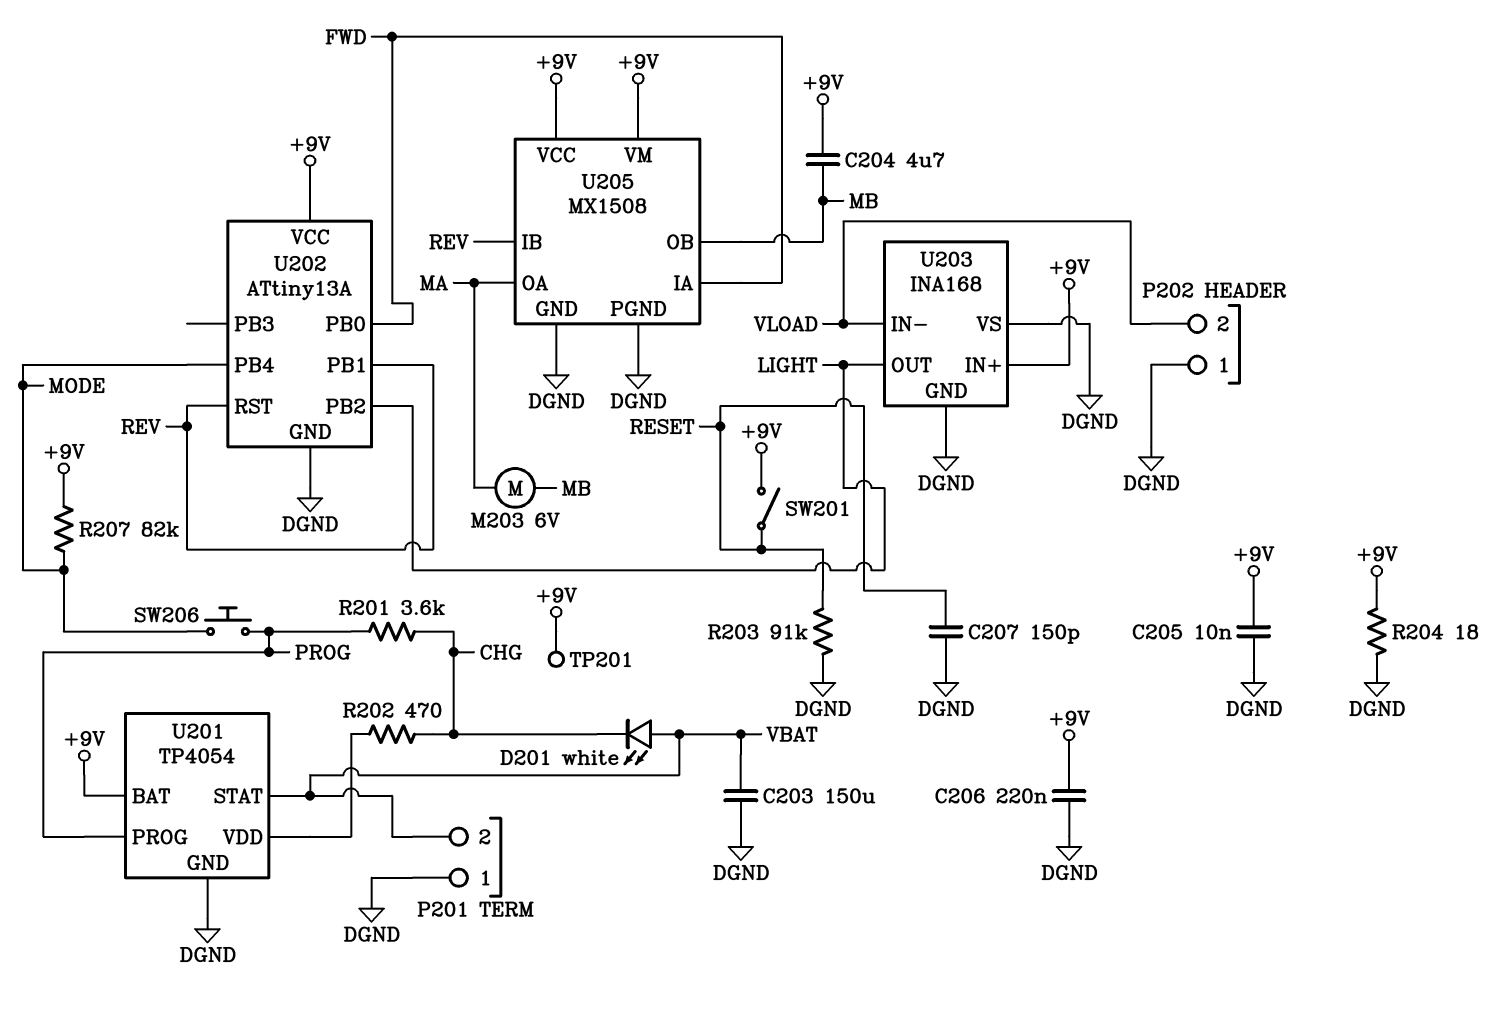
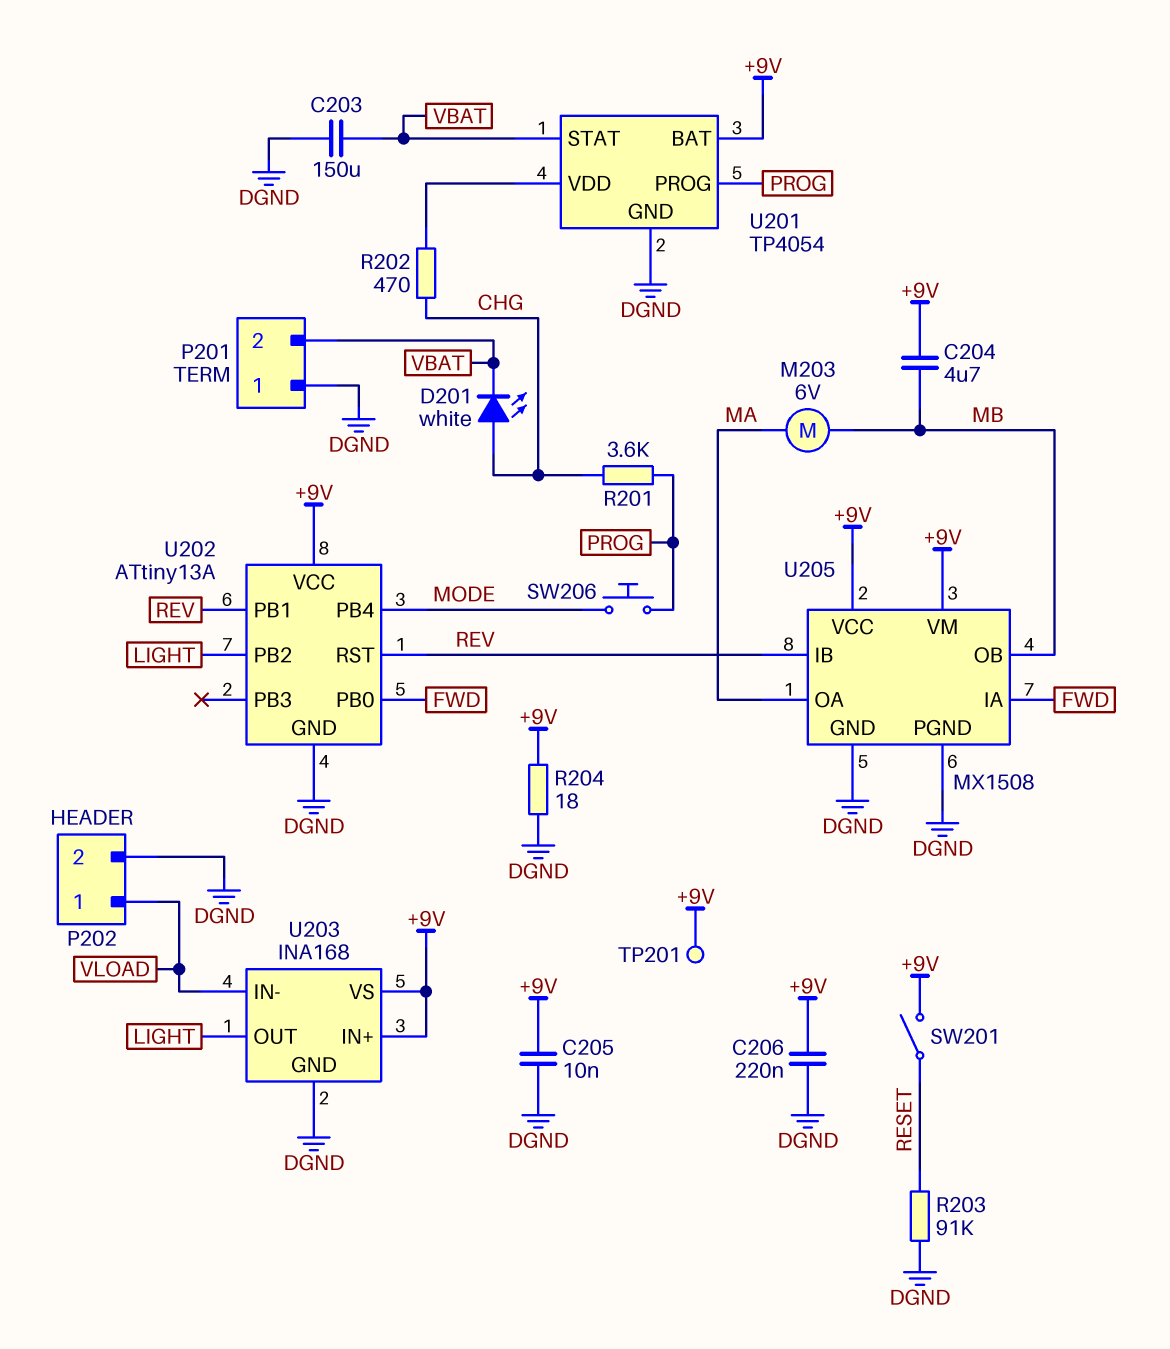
C207: 150pF (DGND, RESET) -> none
D201: LED white (A VBAT, K CHG) -> LED white (A CHG, K VBAT)
P202 pin 1: DGND -> VLOAD
P202 pin 2: VLOAD -> DGND
R207: 82k (+9V, MODE) -> none
U203 pin VS: DGND -> +9V

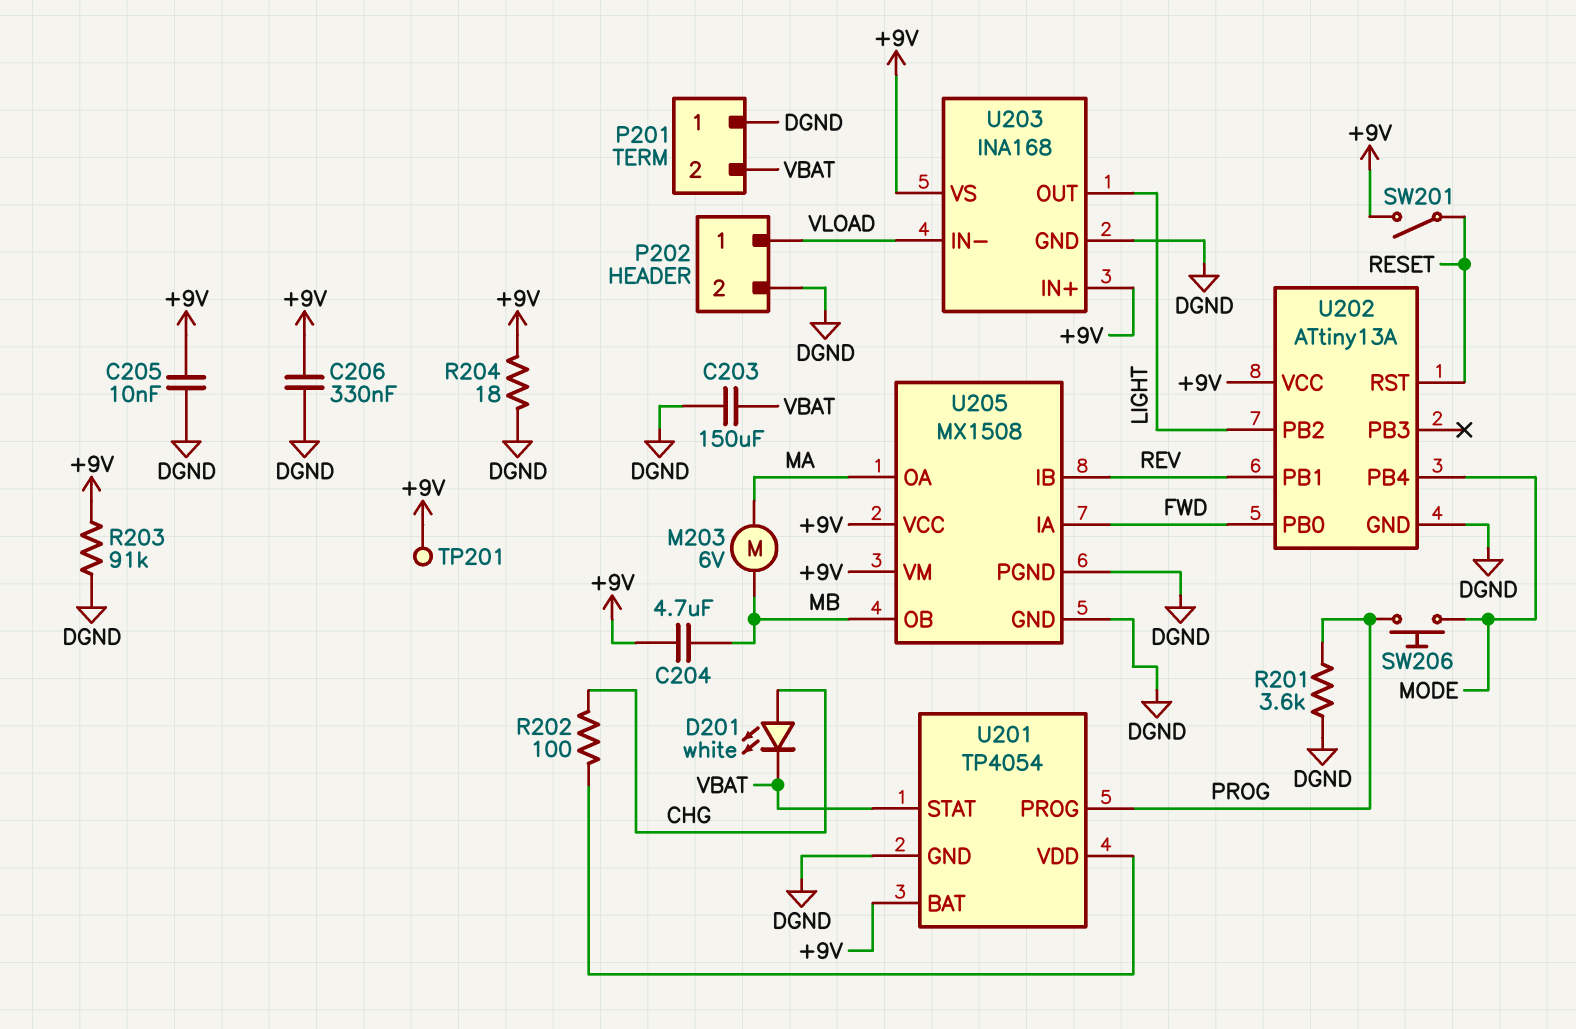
C206: 220nF (+9V, DGND) -> 330nF (+9V, DGND)
R201: 3.6k (CHG, PROG) -> 3.6k (DGND, PROG)
R202: 470 (CHG, U201/VDD) -> 100 (CHG, U201/VDD)
R203: 91k (DGND, RESET) -> 91k (+9V, DGND)
U202 pin RST: REV -> RESET

